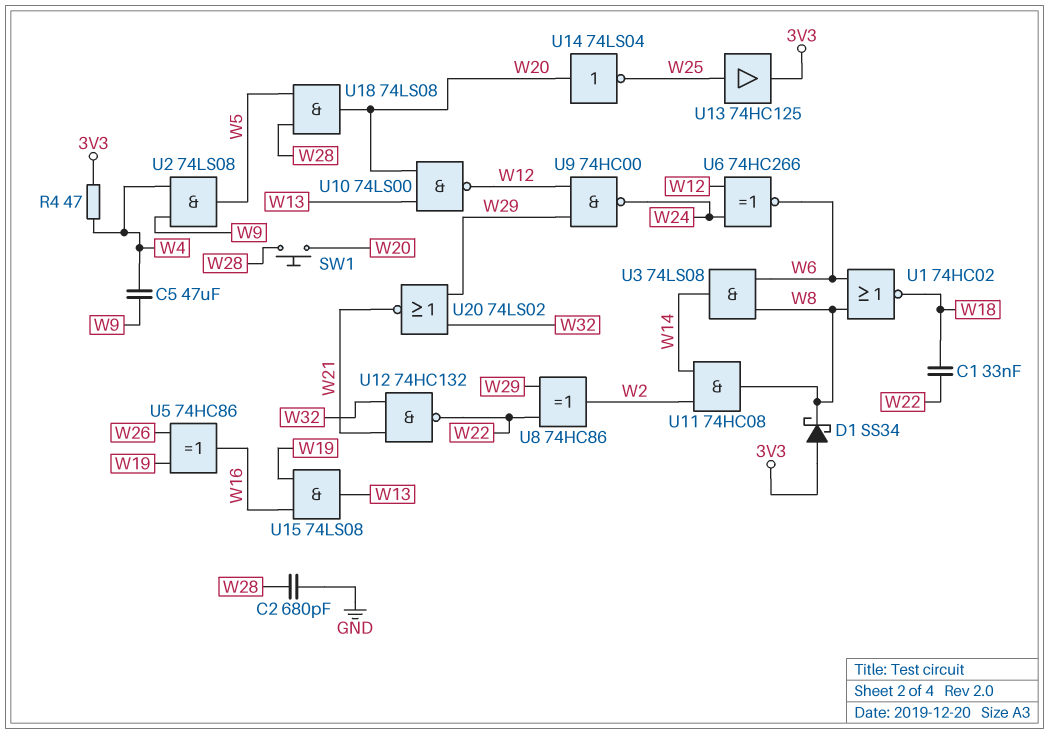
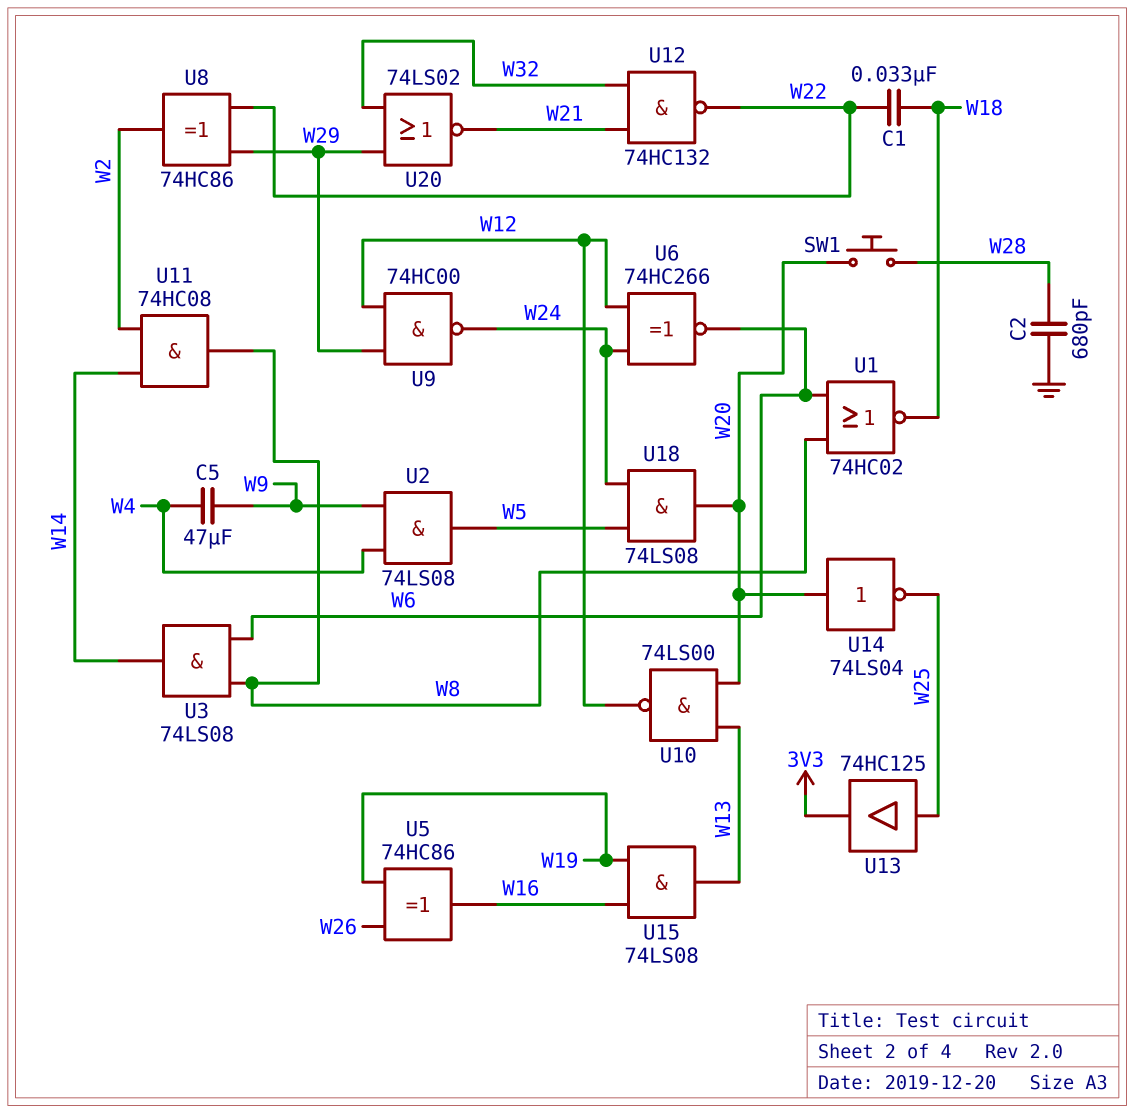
D1: schottky SS34 (A 3V3, K W8) -> none
R4: 47 (3V3, W4) -> none
U18: AND 74LS08 (in W5, in W28, out W20) -> AND 74LS08 (in W5, in W24, out W20)

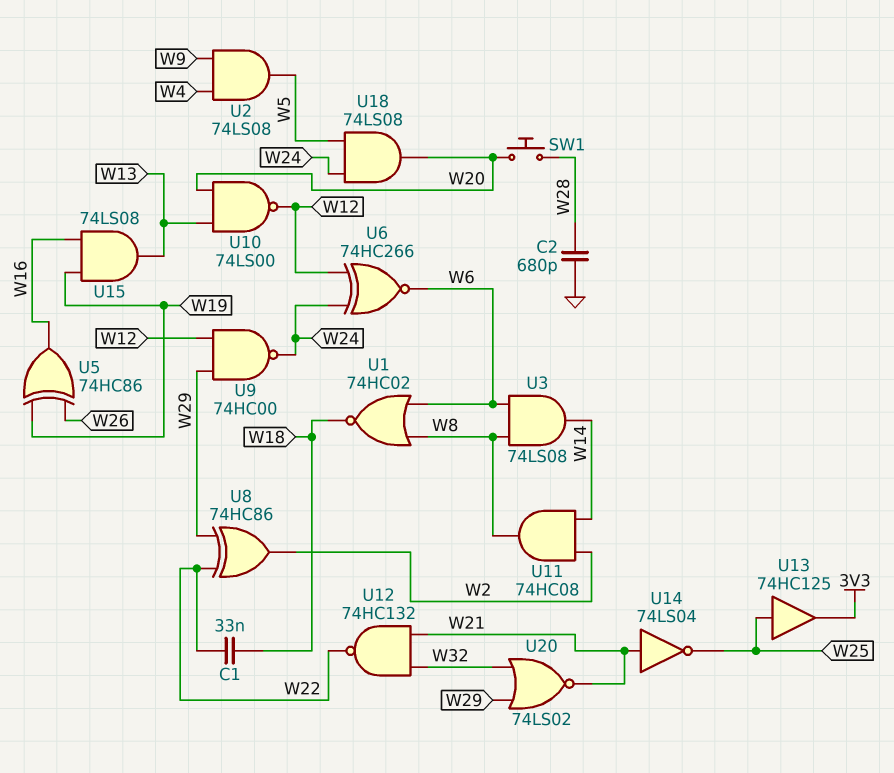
C5: 47uF (W4, W9) -> none
U14: NOT 74LS04 (in W20, out W25) -> NOT 74LS04 (in W21, out W25)

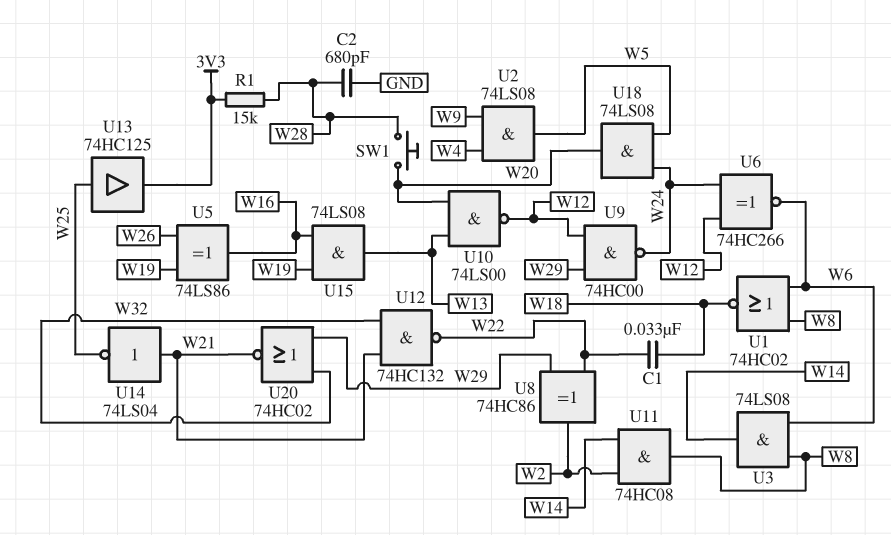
R1: none -> 15k (3V3, W28)
U5: XOR 74HC86 (in W19, in W26, out W16) -> XOR 74LS86 (in W19, in W26, out W16)
U20: NOR 74LS02 (in W29, in W32, out W21) -> NOR 74HC02 (in W29, in W32, out W21)

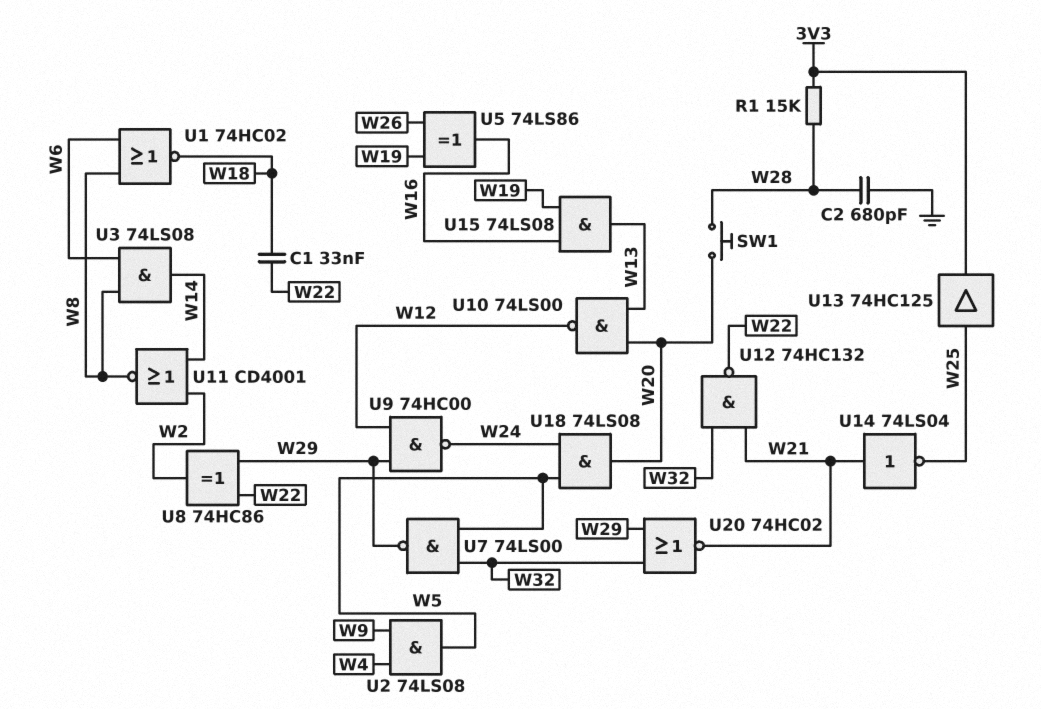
U6: XNOR 74HC266 (in W12, in W24, out W6) -> none
U7: none -> NAND 74LS00 (in W5, in W32, out W29)
U11: AND 74HC08 (in W2, in W14, out W8) -> NOR CD4001 (in W2, in W14, out W8)

